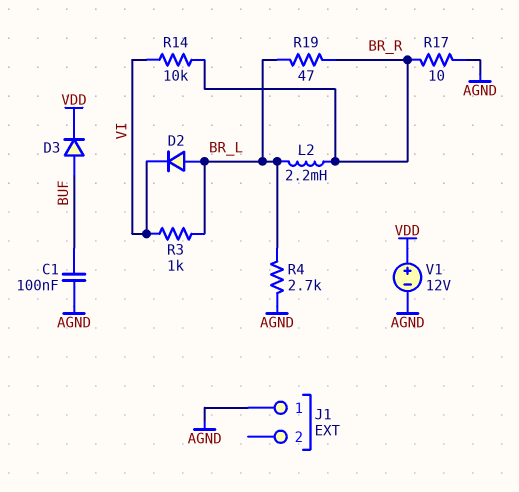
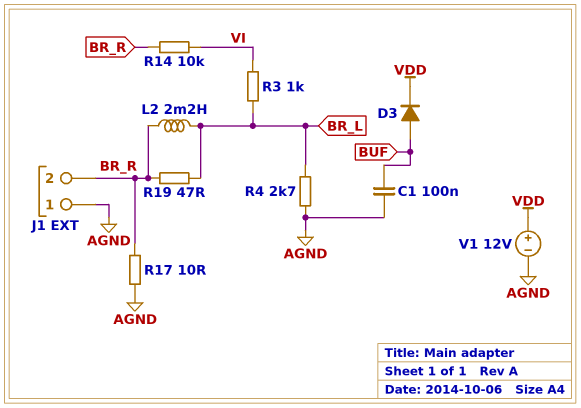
D2: diode (A BR_L, K VI) -> none
J1 pin 2: none -> BR_R

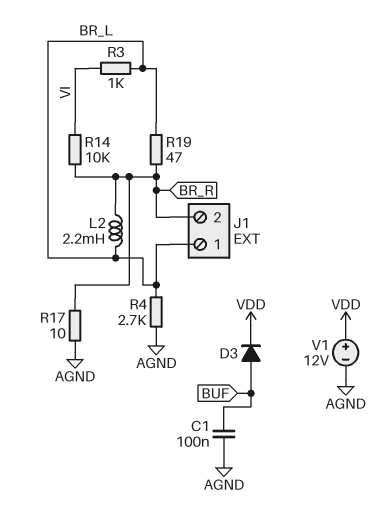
J1 pin 1: AGND -> BR_L

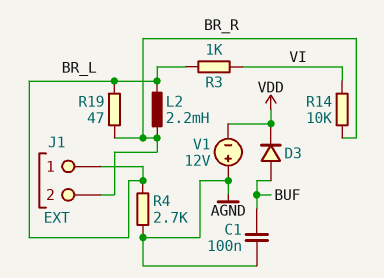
R17: 10 (AGND, BR_R) -> none
V1: 12V (plus VDD, minus AGND) -> 12V (plus AGND, minus VDD)

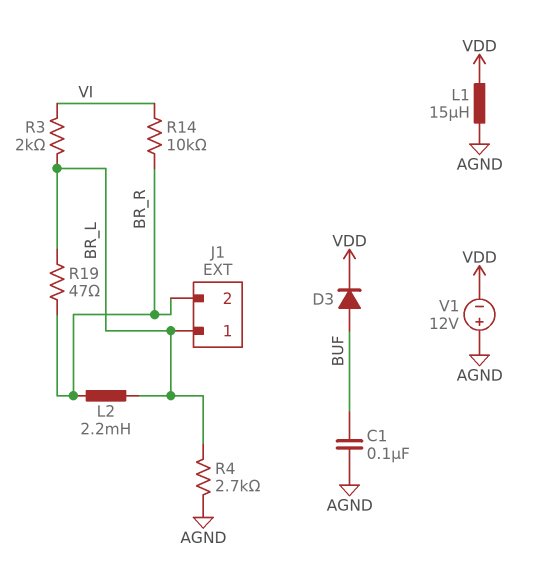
L1: none -> 15uH (AGND, VDD)
R3: 1k (BR_L, VI) -> 2k (BR_L, VI)

